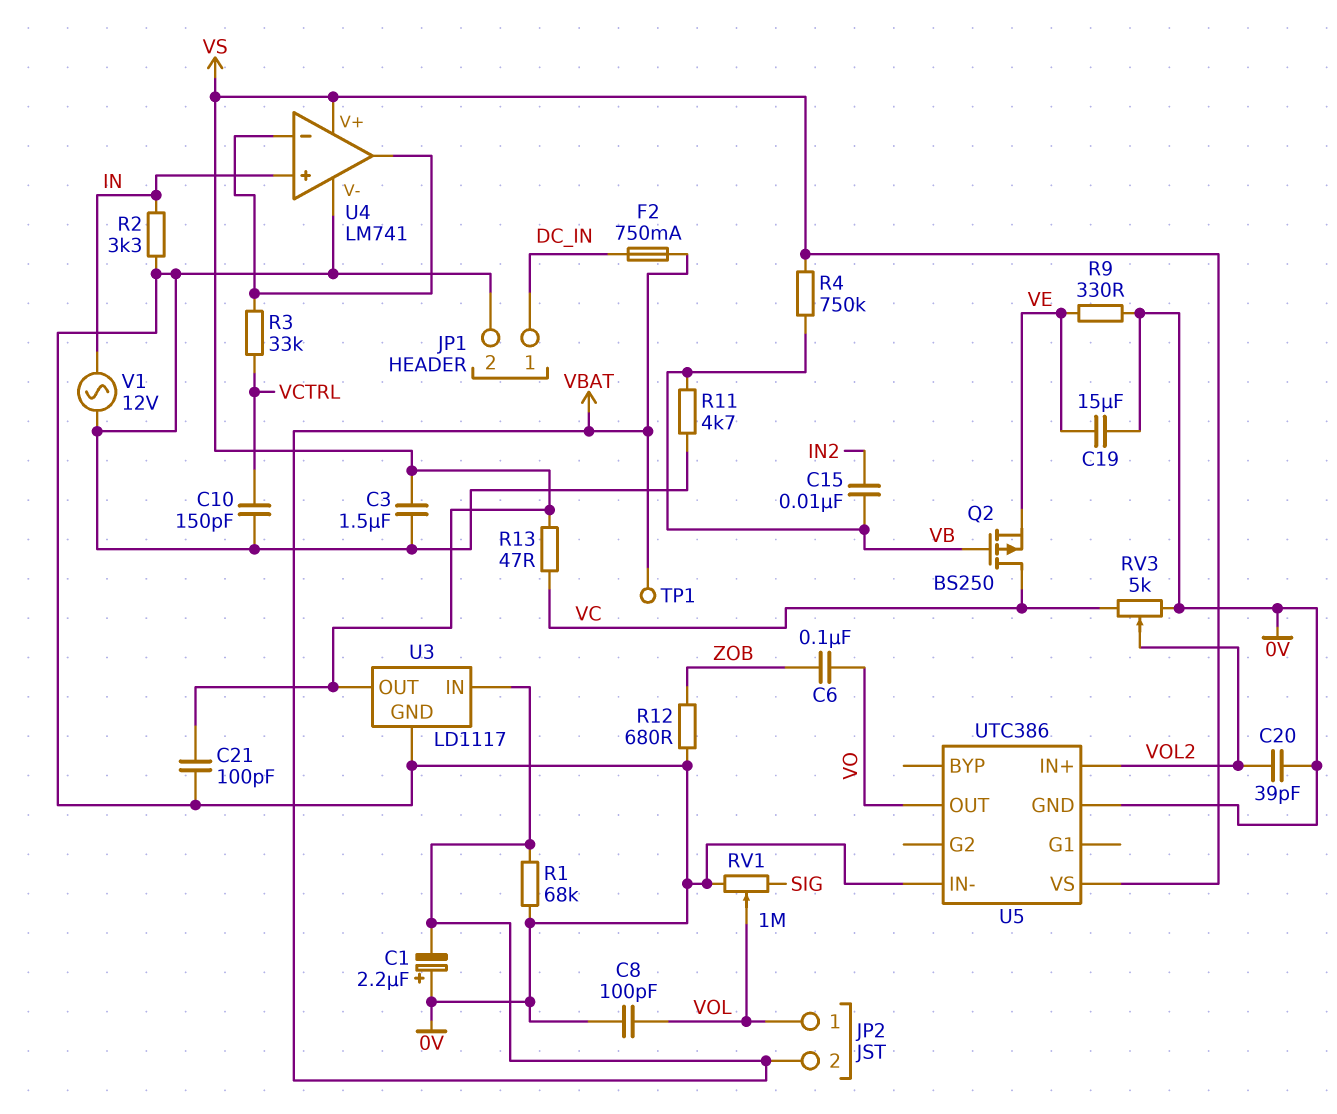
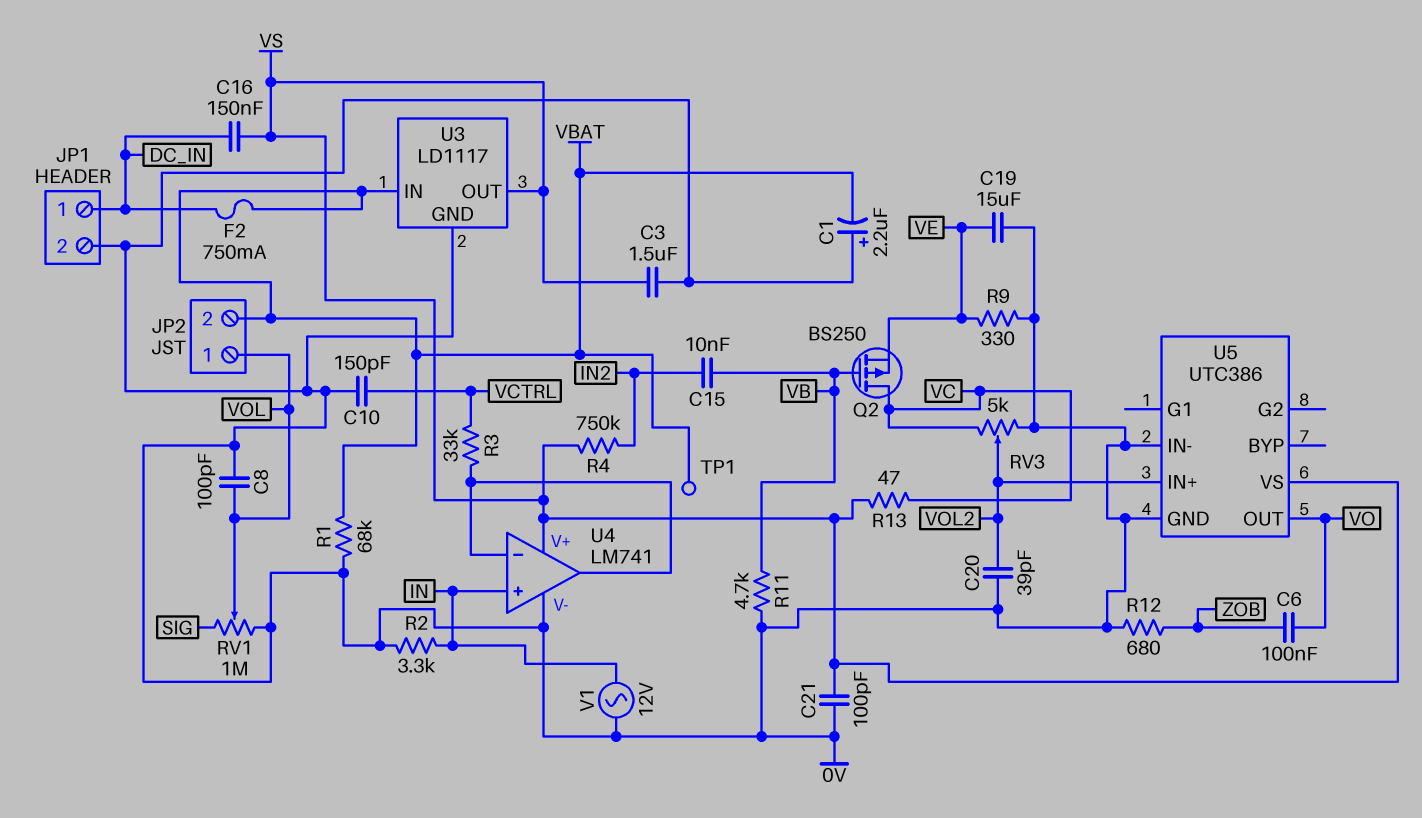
C16: none -> 150nF (DC_IN, VS)
R4: 750k (VB, VS) -> 750k (IN2, VS)

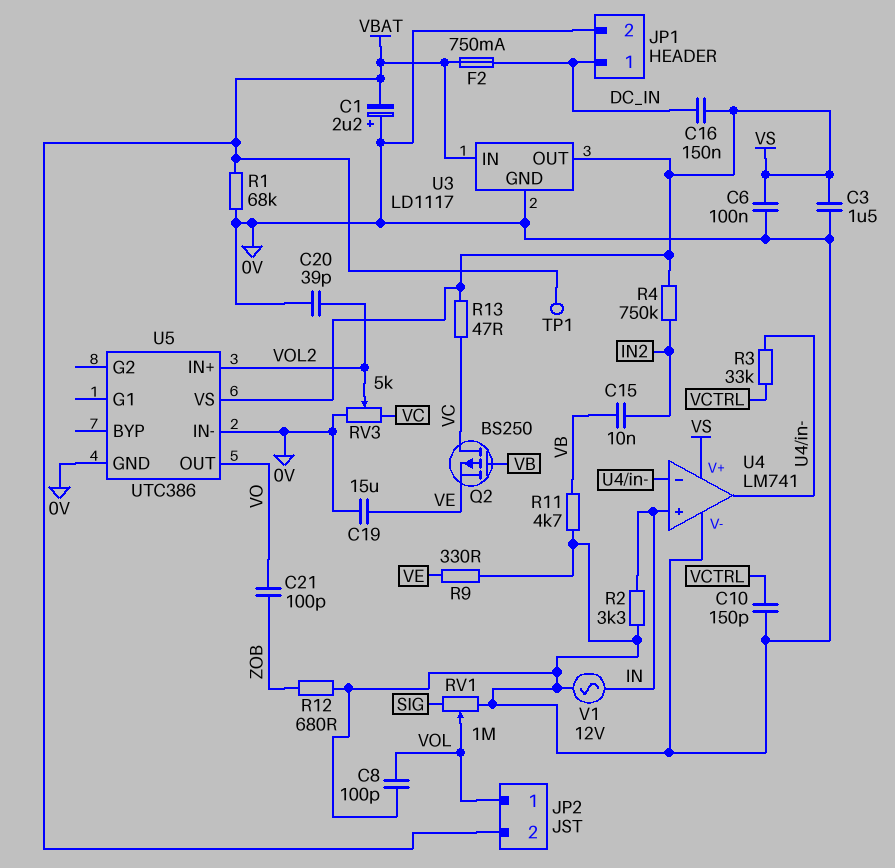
C6: 100nF (VO, ZOB) -> 100nF (0V, VS)
C21: 100pF (0V, VS) -> 100pF (VO, ZOB)

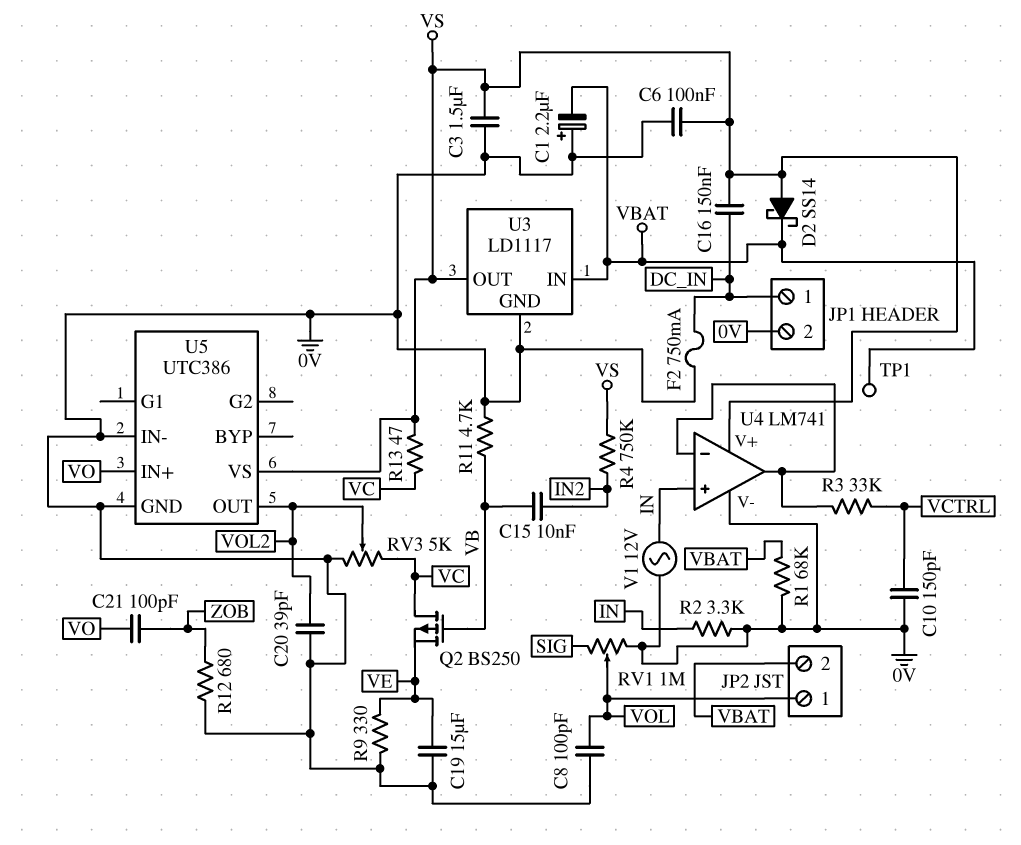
D2: none -> schottky SS14 (A VS, K VBAT)
F2: 750mA (DC_IN, VBAT) -> 750mA (0V, DC_IN)
U5 pin IN+: VOL2 -> VO
U5 pin OUT: VO -> VOL2

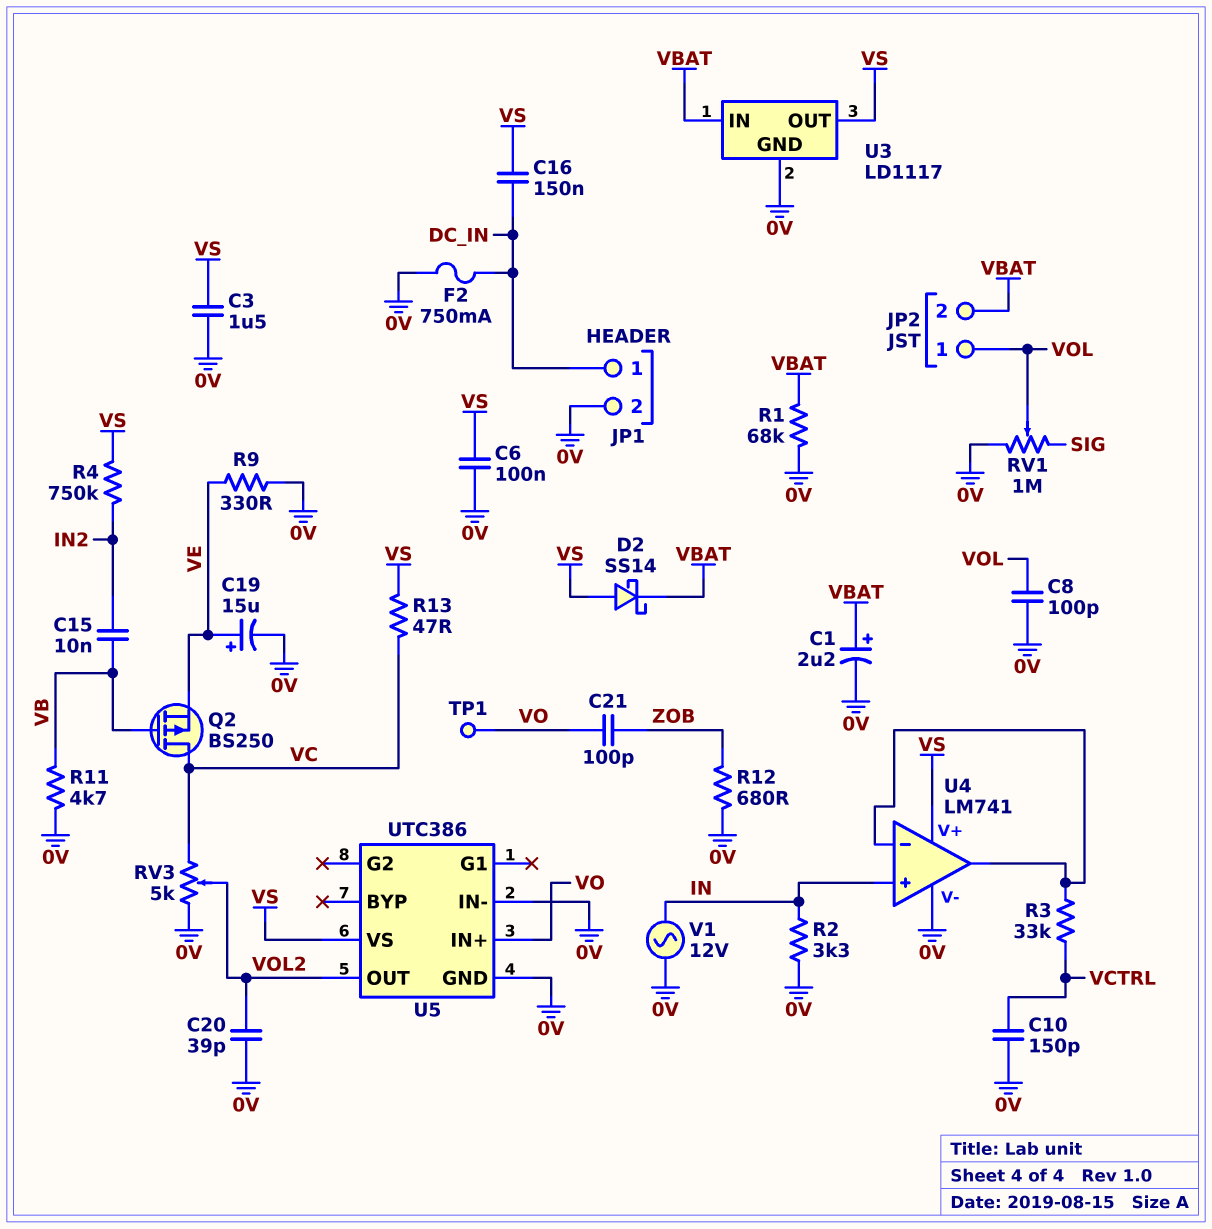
C1: 2.2uF (plus 0V, minus VBAT) -> 2.2uF (plus VBAT, minus 0V)
C19: 15uF (0V, VE) -> 15uF (plus VE, minus 0V)
TP1: test point (VBAT) -> test point (VO)

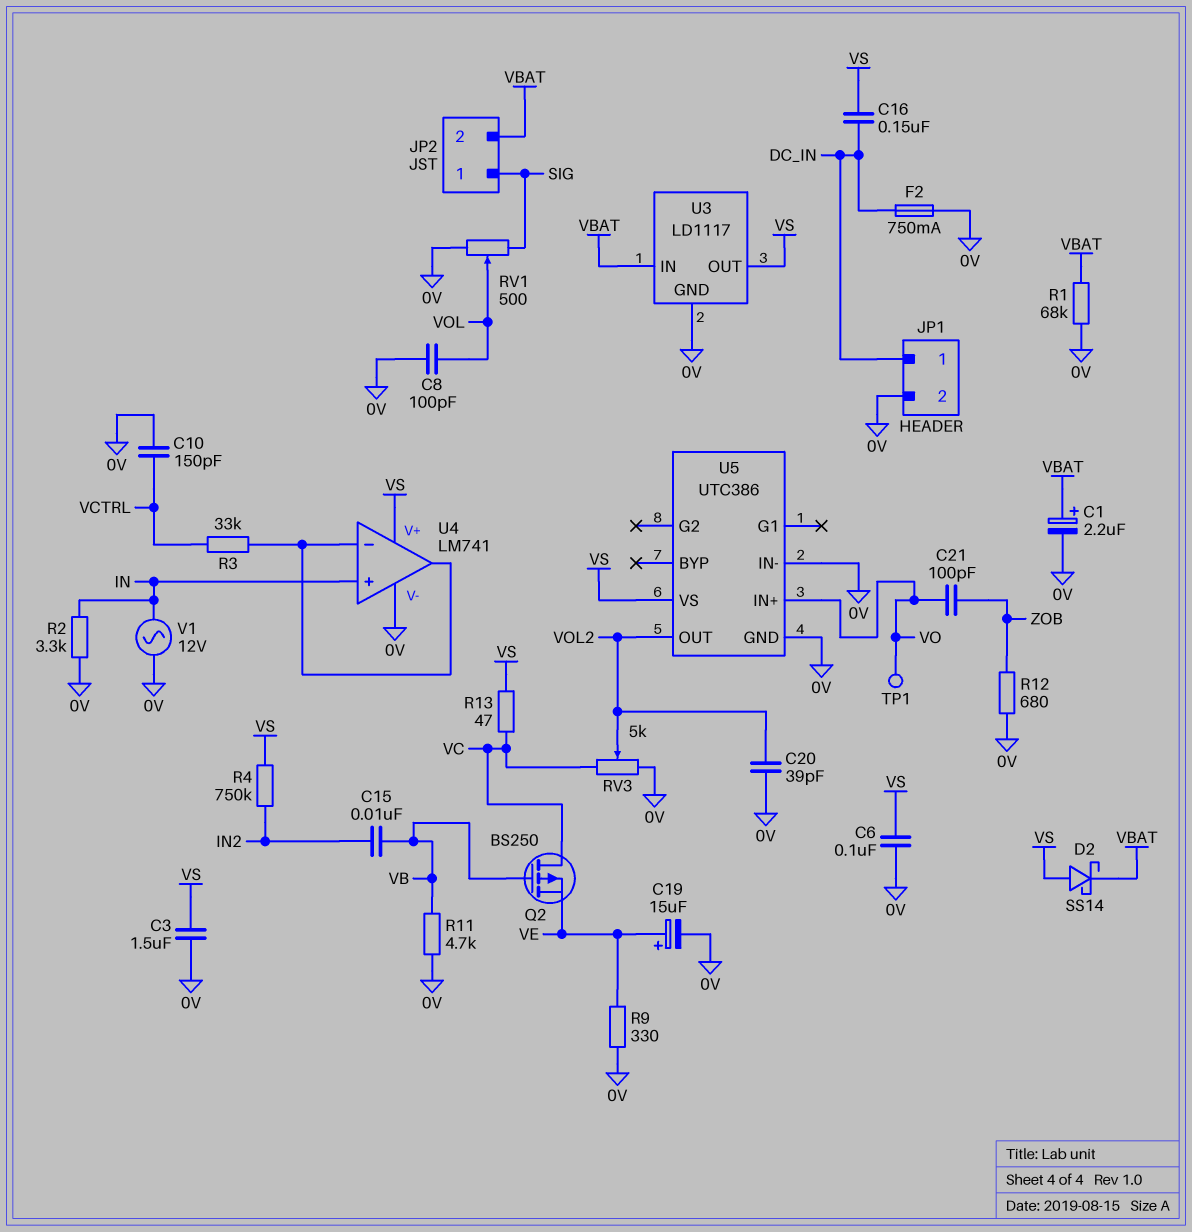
JP2 pin 1: VOL -> SIG
RV1: 1M (0V, SIG, wiper VOL) -> 500 (0V, SIG, wiper VOL)

